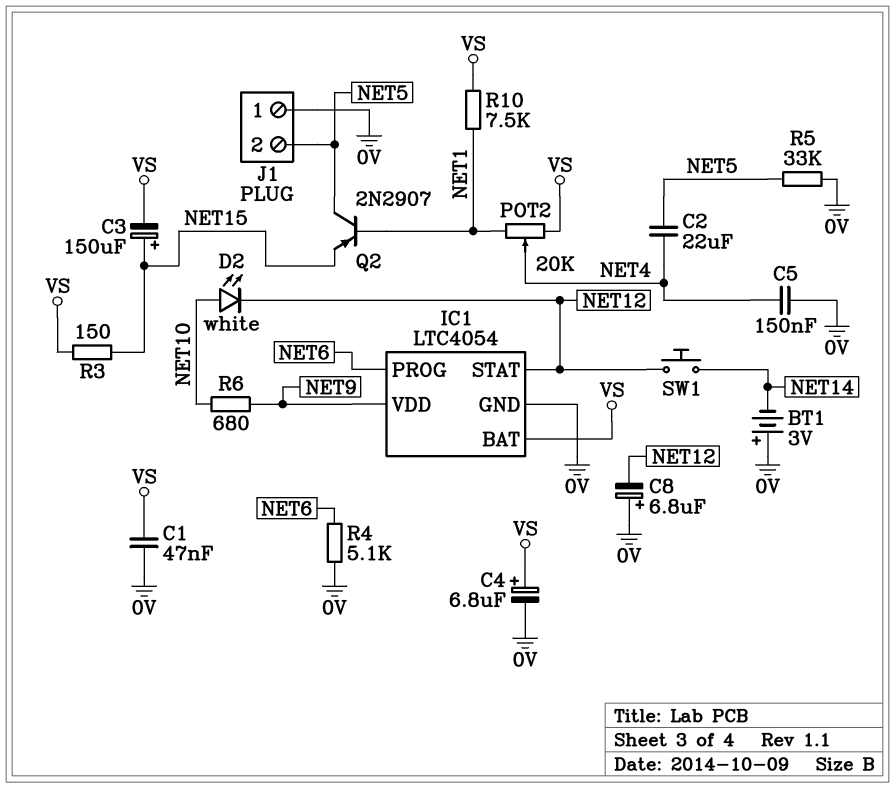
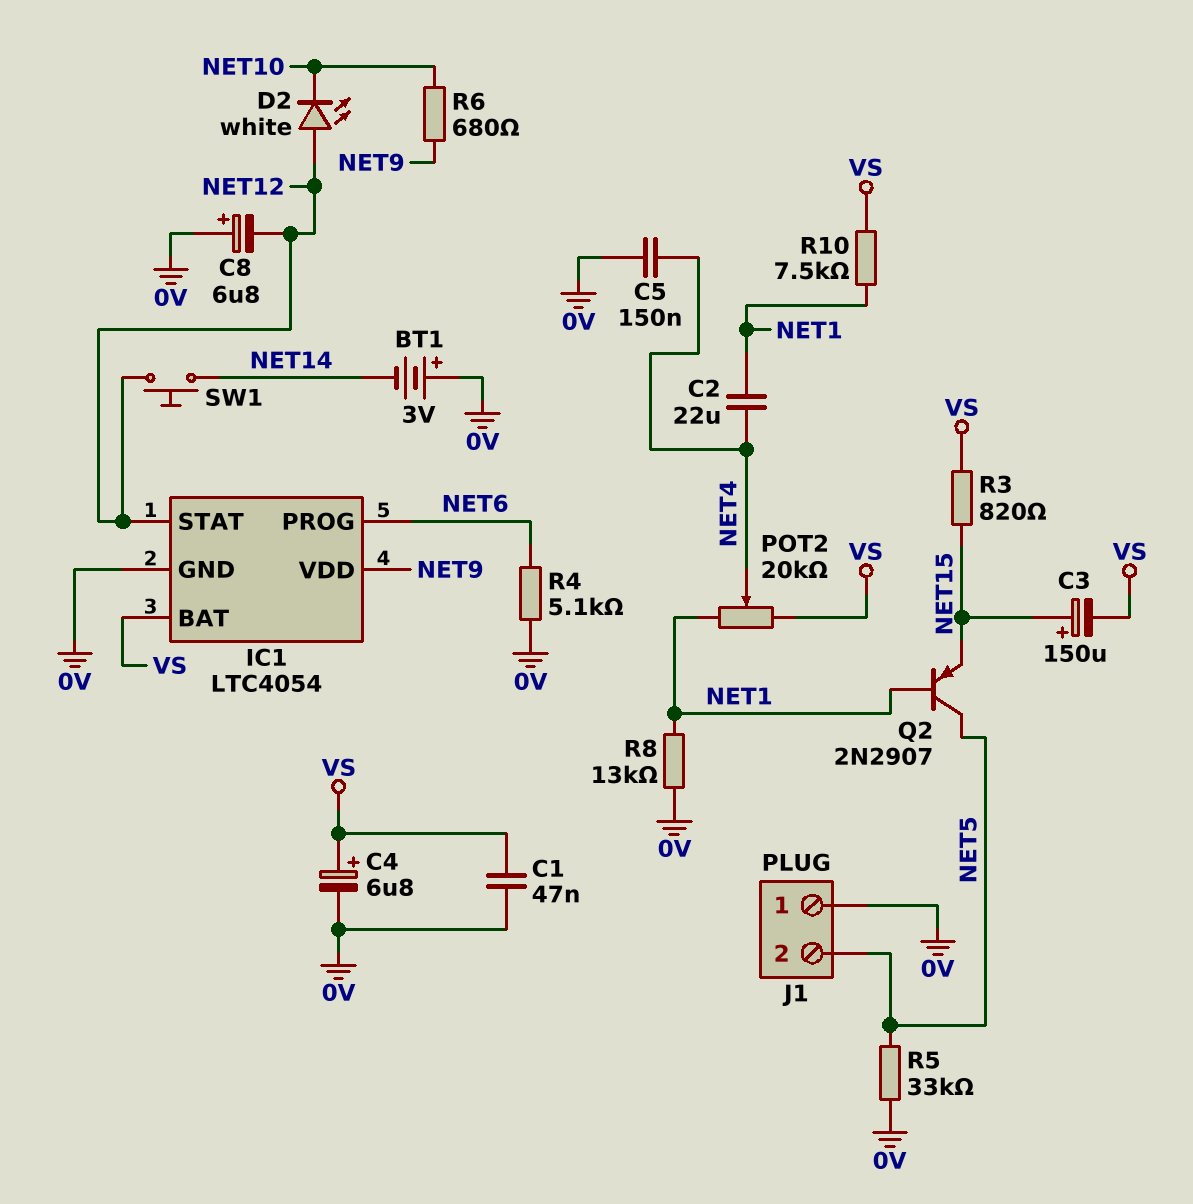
C2: 22uF (NET4, NET5) -> 22uF (NET1, NET4)
D2: LED white (A NET10, K NET12) -> LED white (A NET12, K NET10)
R3: 150 (NET15, VS) -> 820 (NET15, VS)
R8: none -> 13k (0V, NET1)

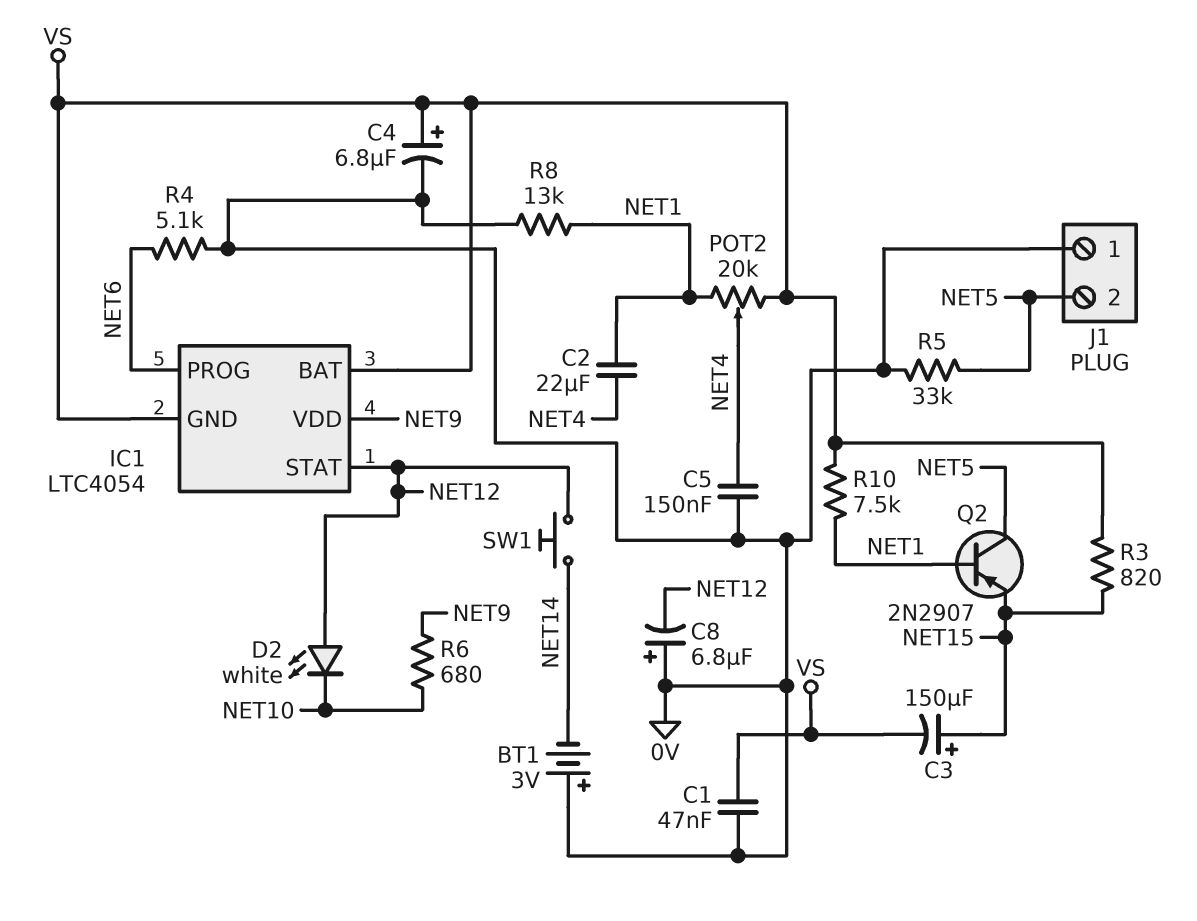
IC1 pin GND: 0V -> VS

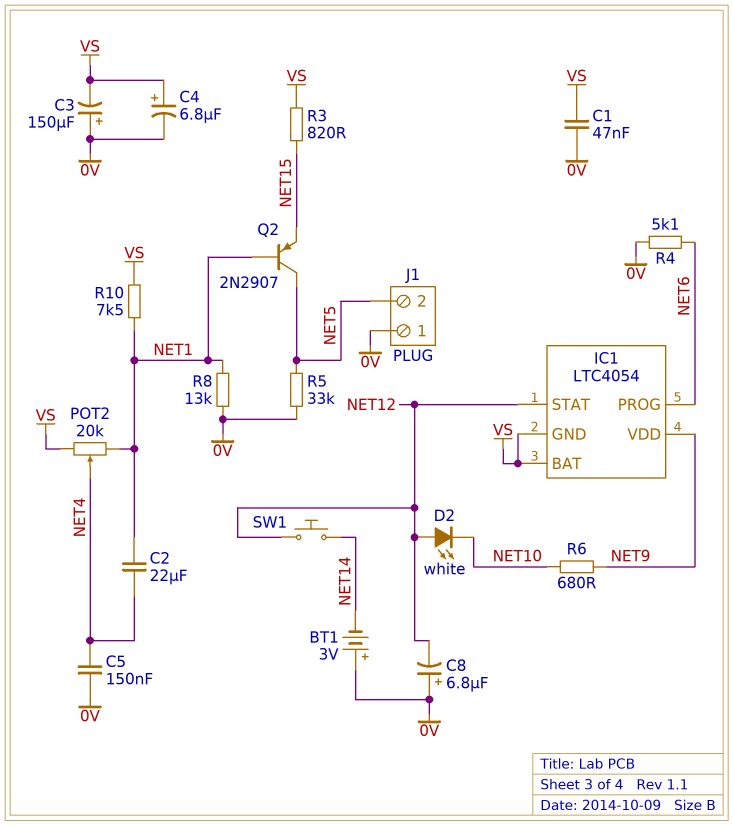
C3: 150uF (plus NET15, minus VS) -> 150uF (plus 0V, minus VS)

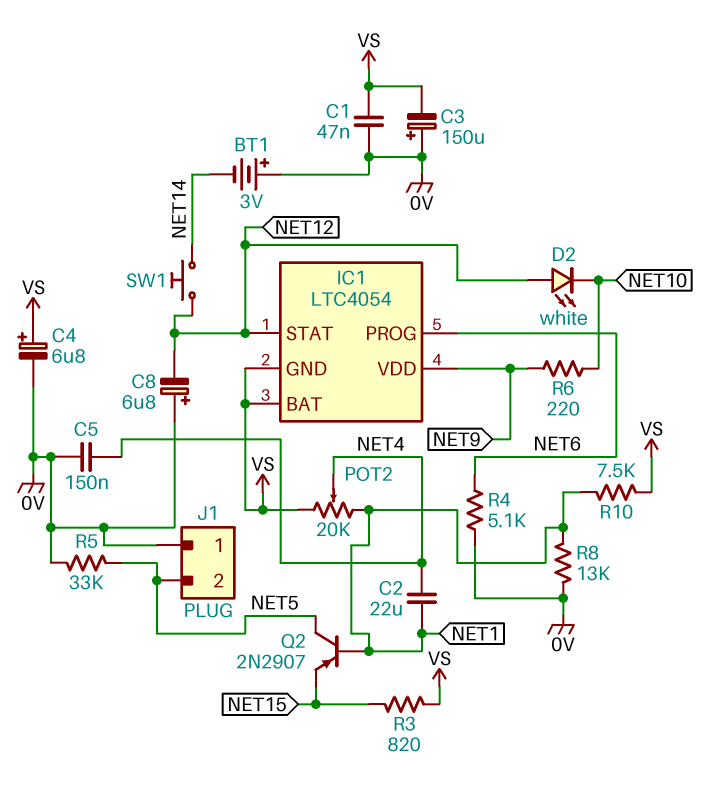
R6: 680 (NET9, NET10) -> 220 (NET9, NET10)

